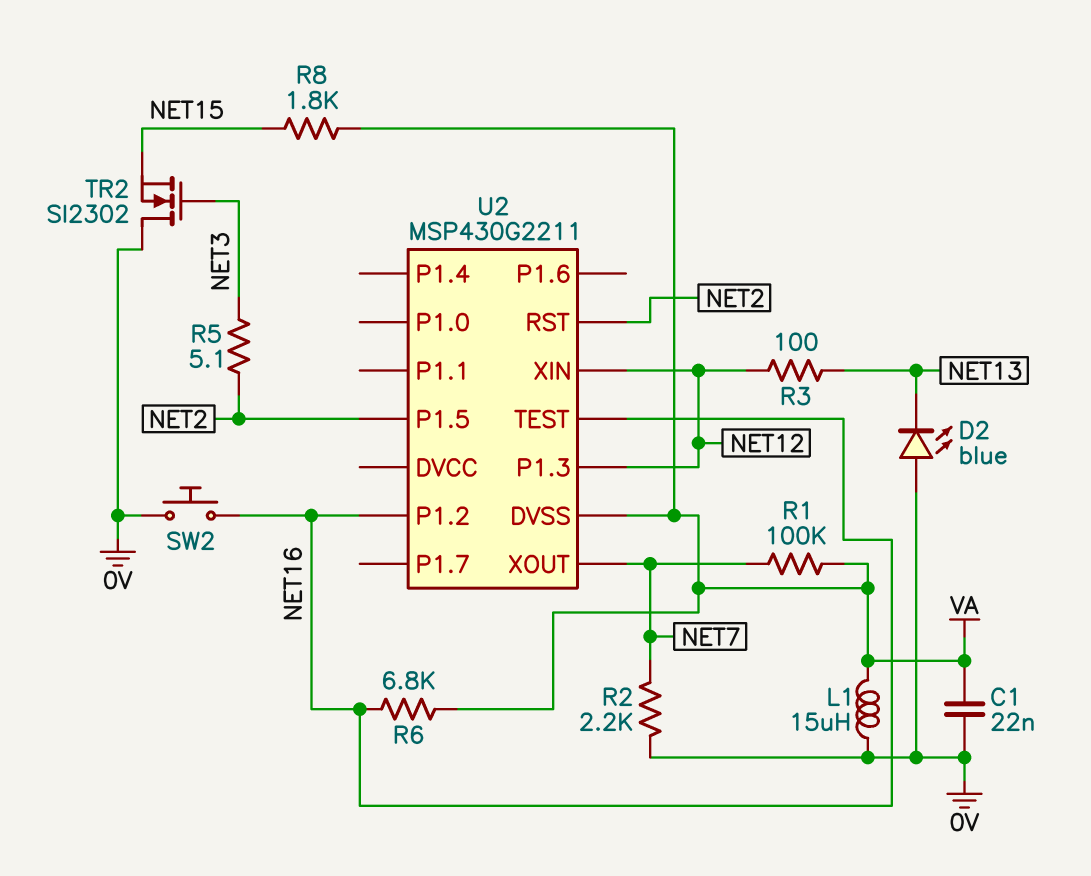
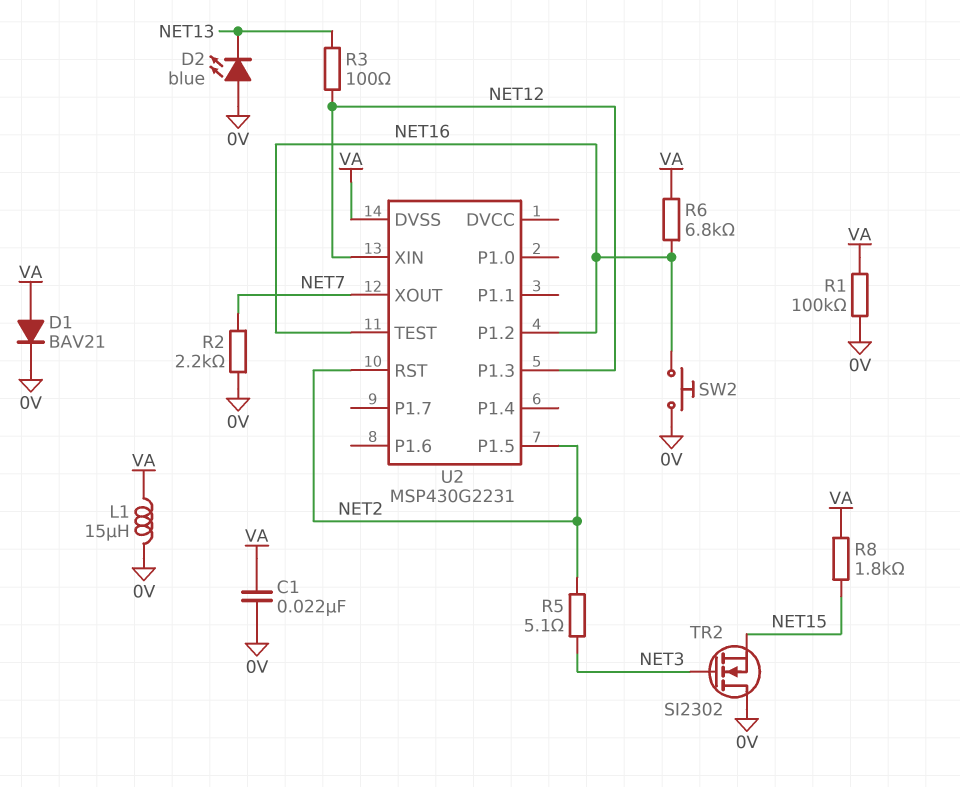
D1: none -> diode BAV21 (A VA, K 0V)
R1: 100k (NET7, VA) -> 100k (0V, VA)
U2: MSP430G2211 -> MSP430G2231

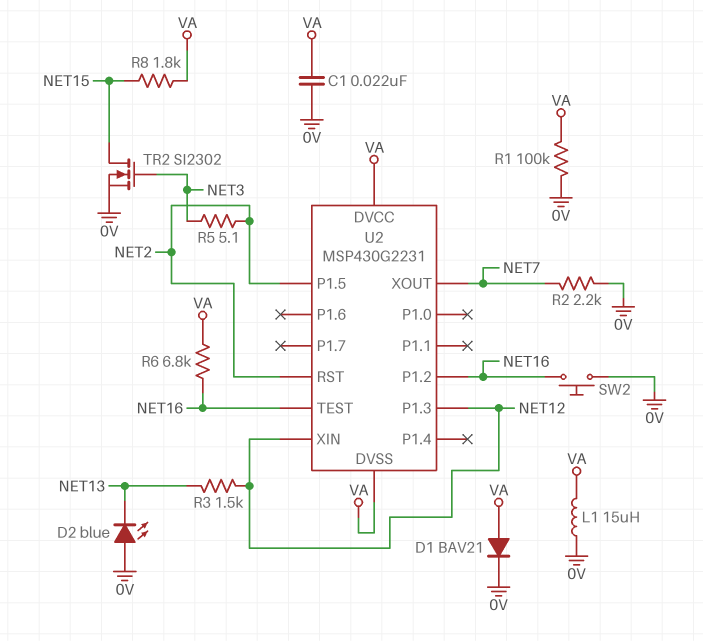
R3: 100 (NET12, NET13) -> 1.5k (NET12, NET13)
TR2: NMOS SI2302 (G NET3, D 0V, S NET15) -> NMOS SI2302 (G NET3, D NET15, S 0V)
U2 pin DVCC: none -> VA

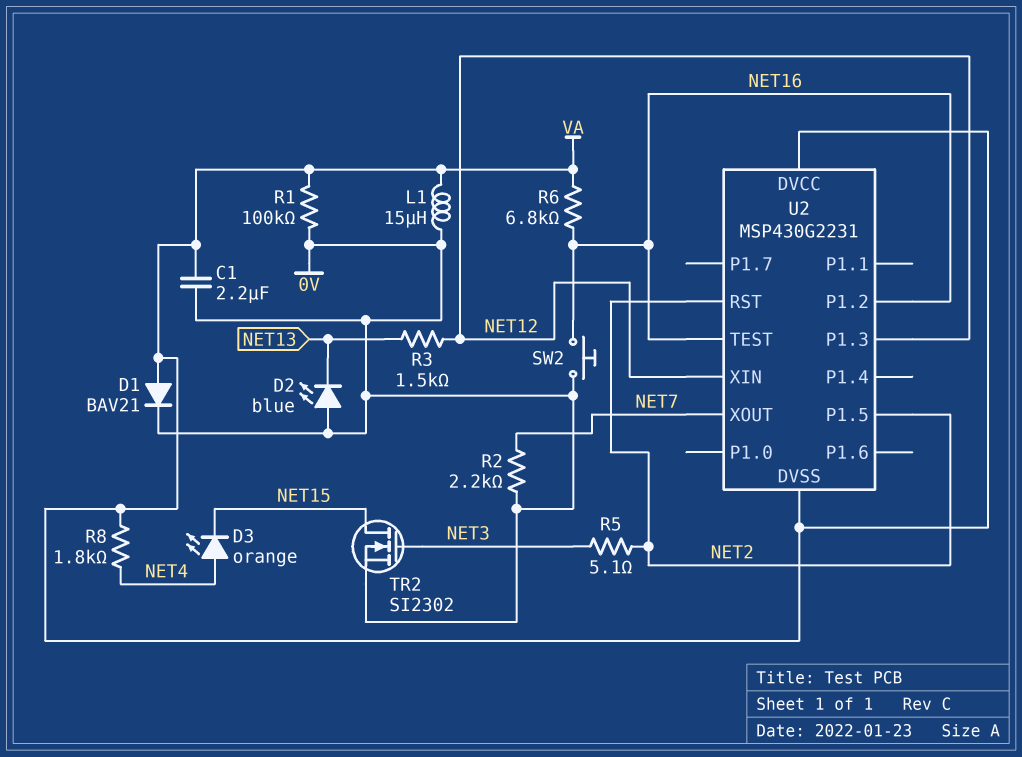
C1: 22nF (0V, VA) -> 2.2uF (0V, VA)
D3: none -> LED orange (A NET4, K NET15)
R8: 1.8k (NET15, VA) -> 1.8k (NET4, VA)

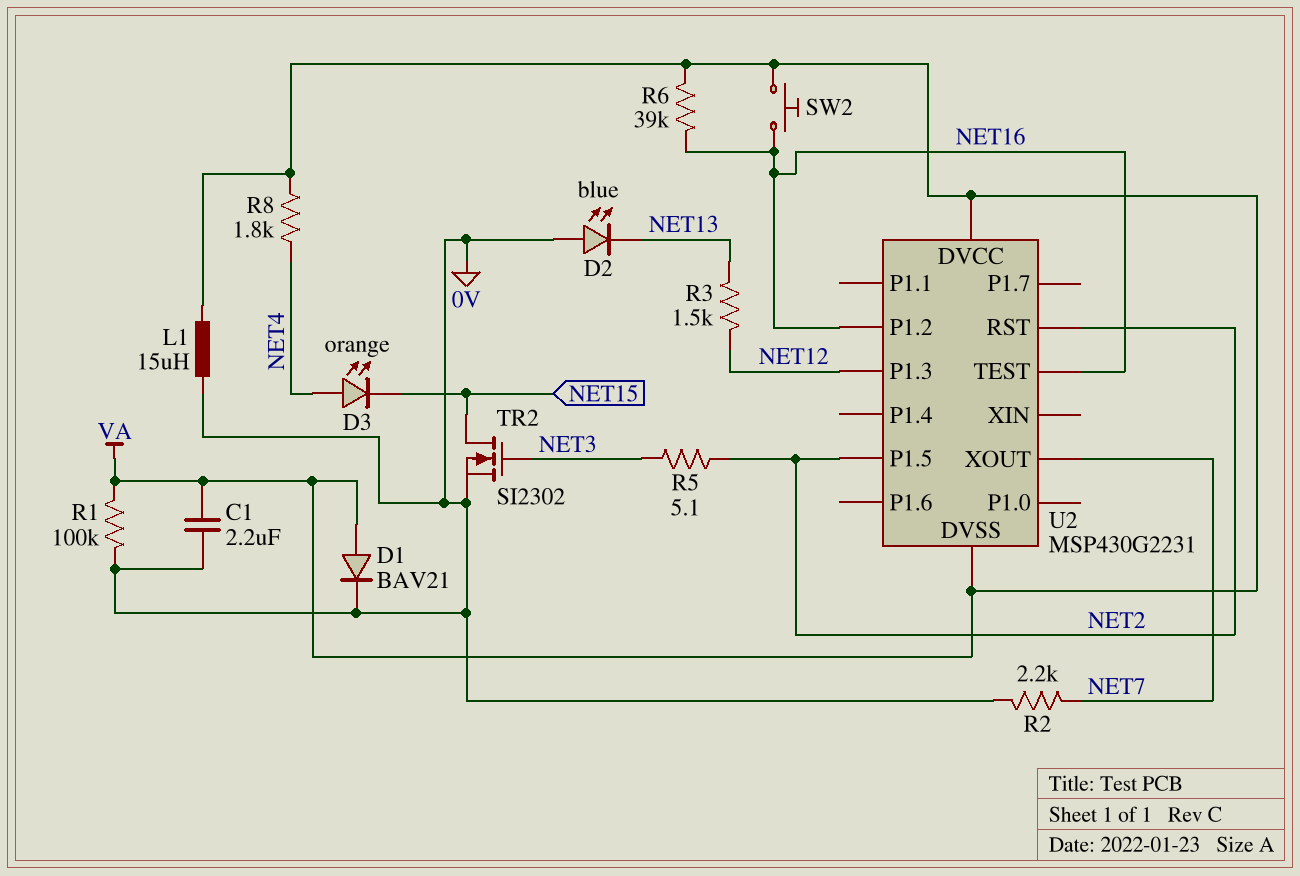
R6: 6.8k (NET16, VA) -> 39k (NET16, VA)
SW2: button (0V, NET16) -> button (NET16, VA)
U2 pin XIN: NET12 -> none

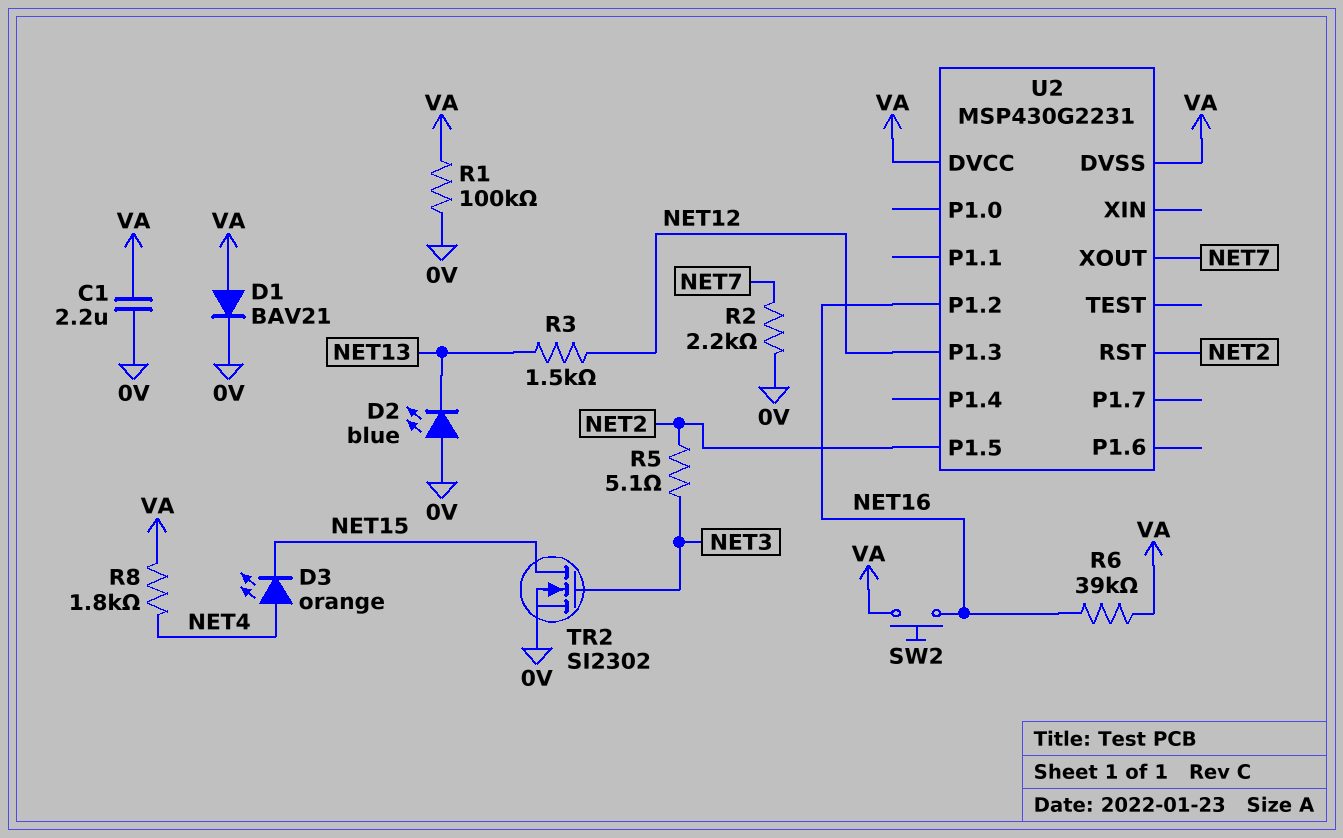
L1: 15uH (0V, VA) -> none
U2 pin TEST: NET16 -> none

